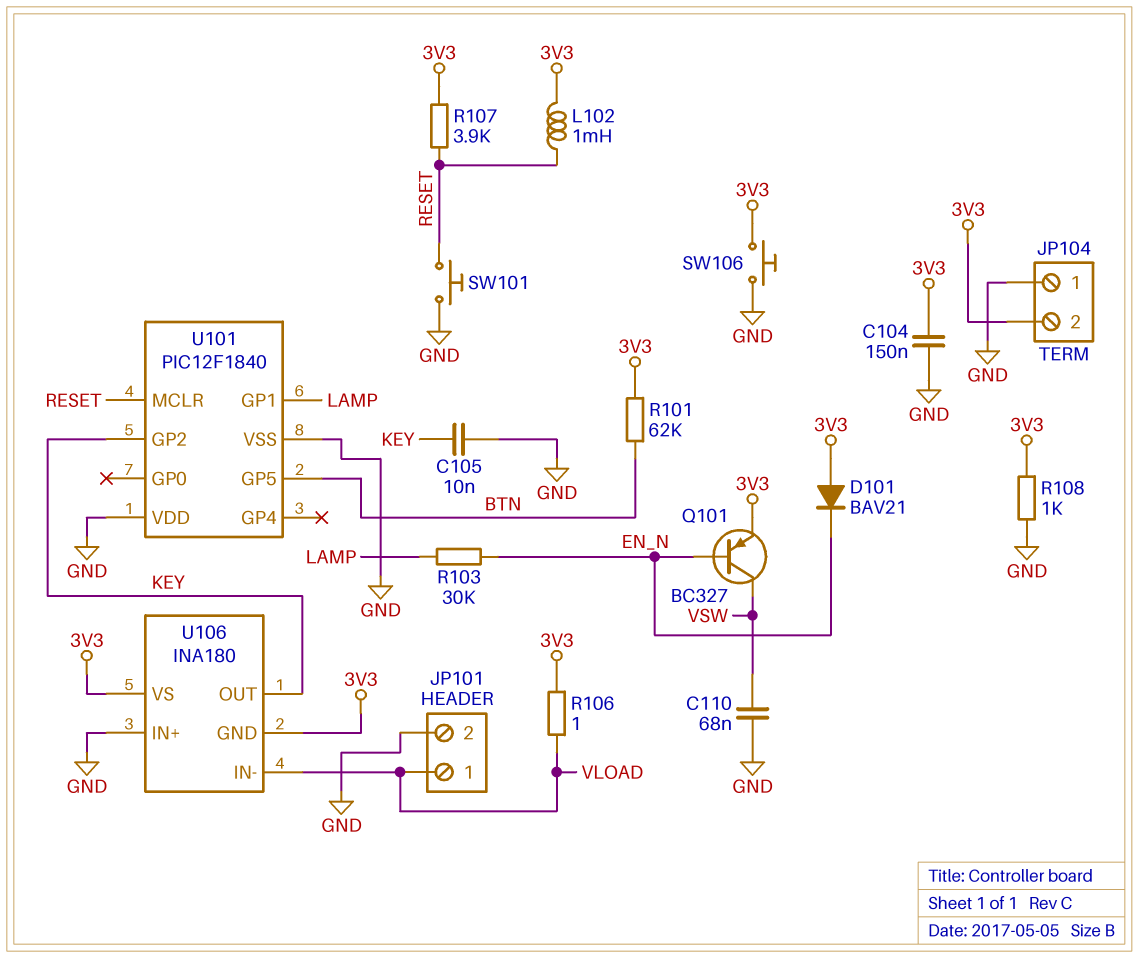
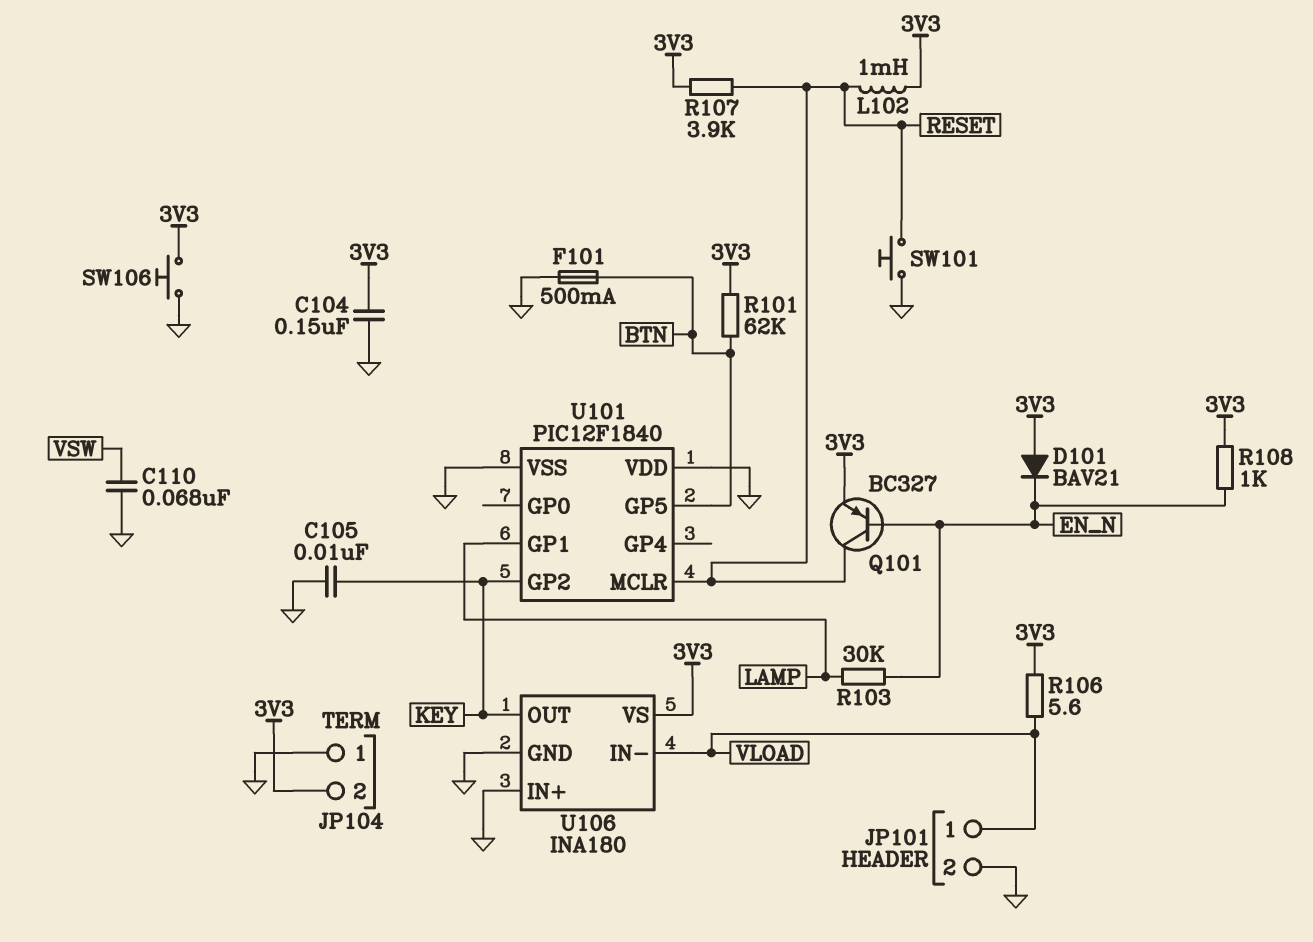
F101: none -> 500mA (BTN, GND)
Q101: PNP BC327 (B EN_N, C VSW, E 3V3) -> PNP BC327 (B EN_N, C RESET, E 3V3)
R106: 1 (3V3, VLOAD) -> 5.6 (3V3, VLOAD)
R108: 1k (3V3, GND) -> 1k (3V3, EN_N)
U106 pin GND: 3V3 -> GND

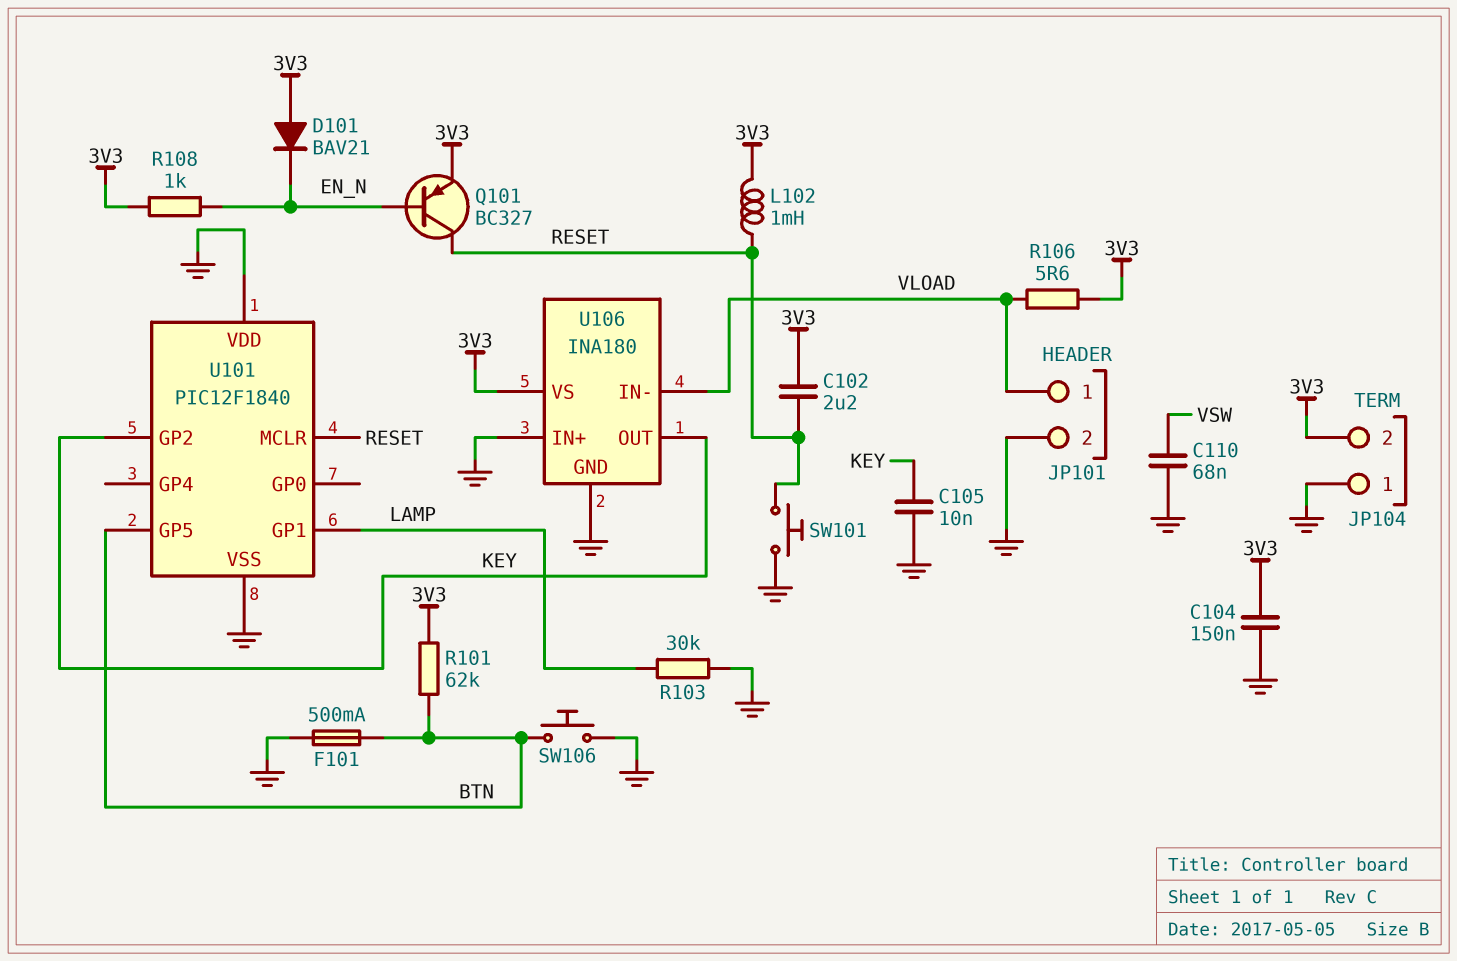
C102: none -> 2.2uF (3V3, RESET)
R103: 30k (EN_N, LAMP) -> 30k (GND, LAMP)
R107: 3.9k (3V3, RESET) -> none
SW106: button (3V3, GND) -> button (BTN, GND)

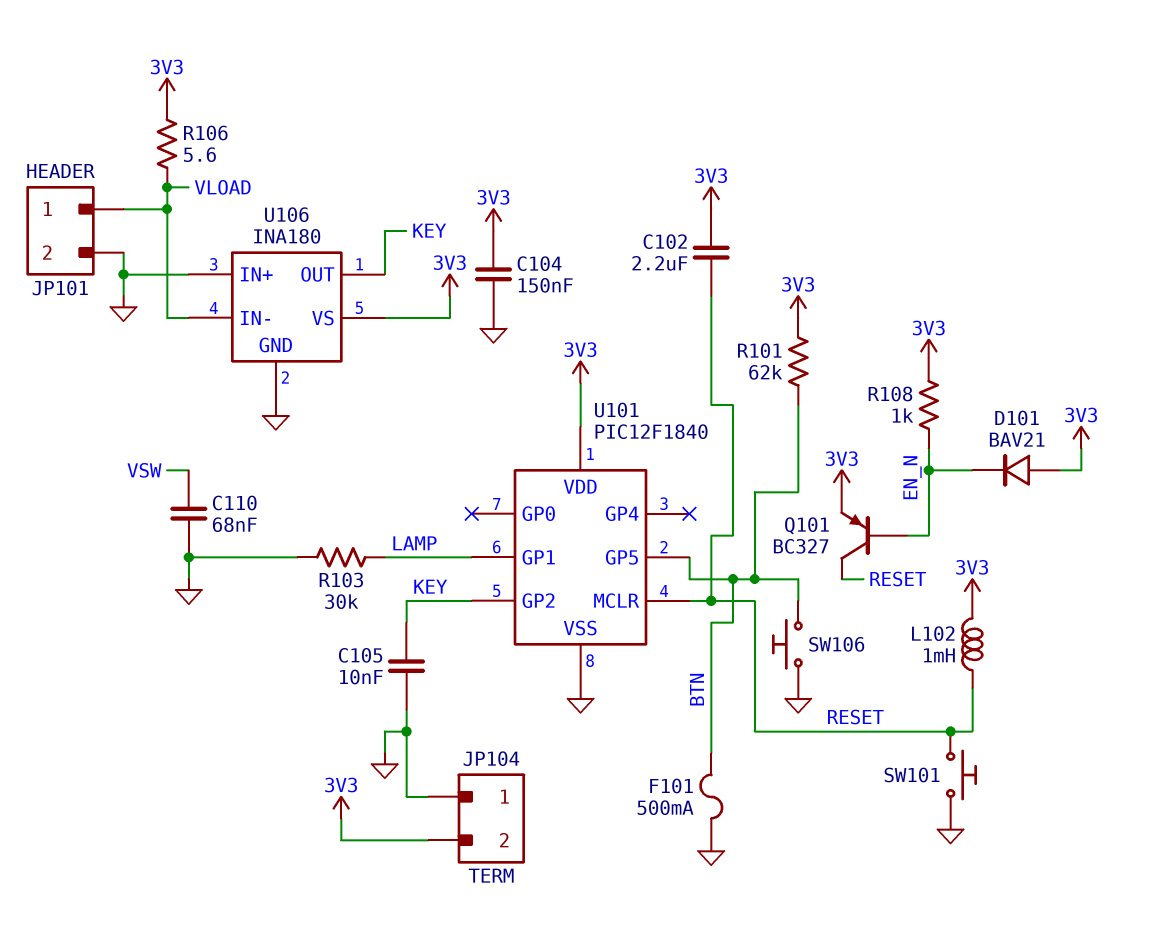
U101 pin VDD: GND -> 3V3

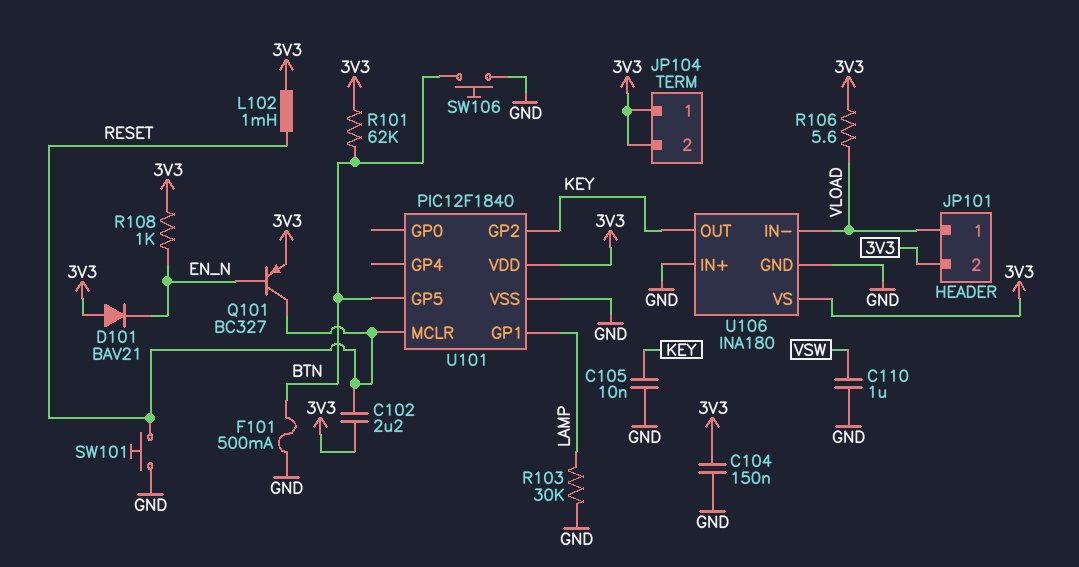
C110: 68nF (GND, VSW) -> 1uF (GND, VSW)
JP101 pin 2: GND -> 3V3
JP104 pin 1: GND -> 3V3

